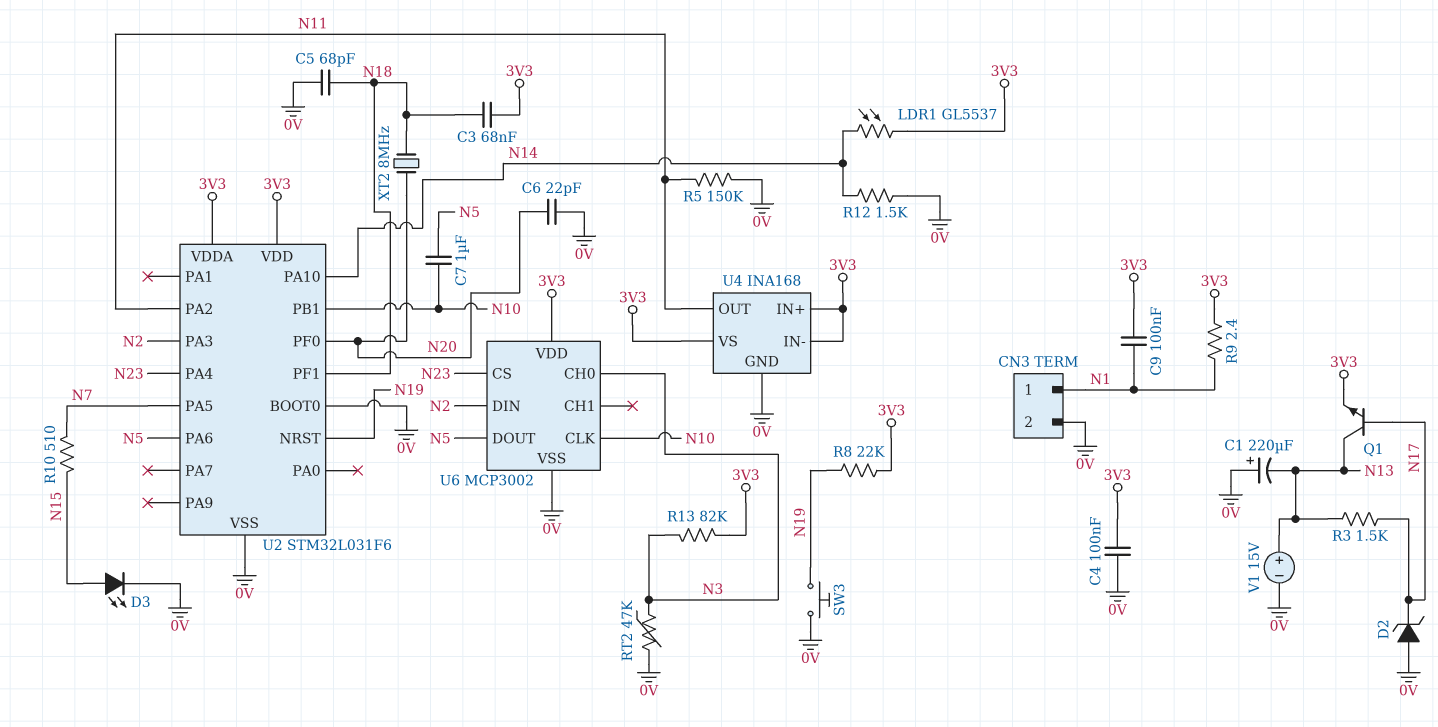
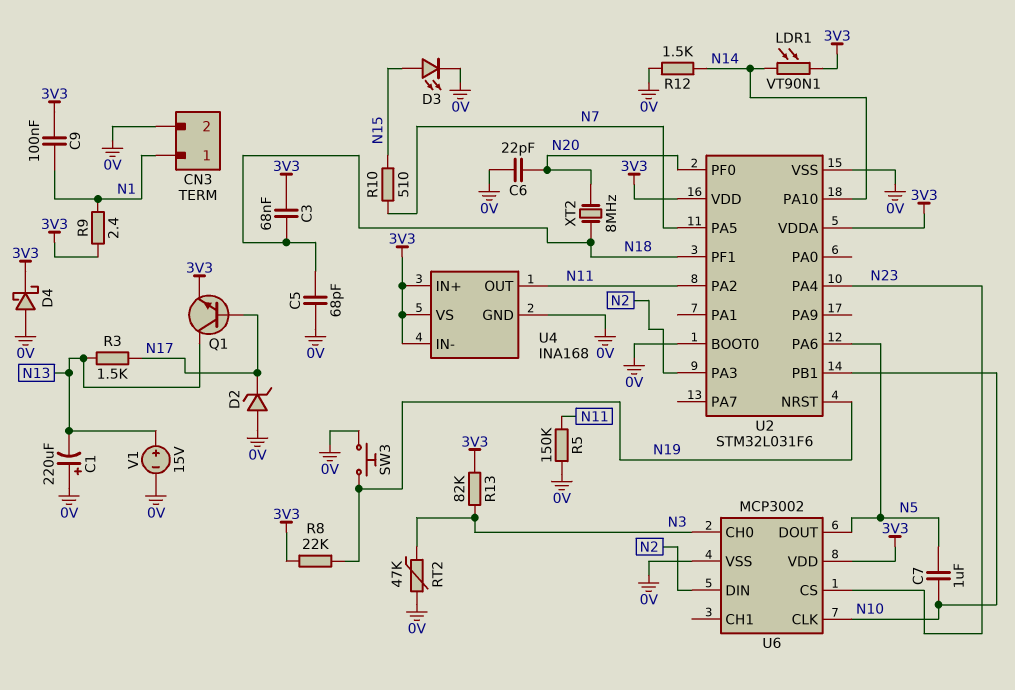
C4: 100nF (0V, 3V3) -> none
D4: none -> schottky (A 0V, K 3V3)
LDR1: GL5537 (3V3, N14) -> VT90N1 (3V3, N14)

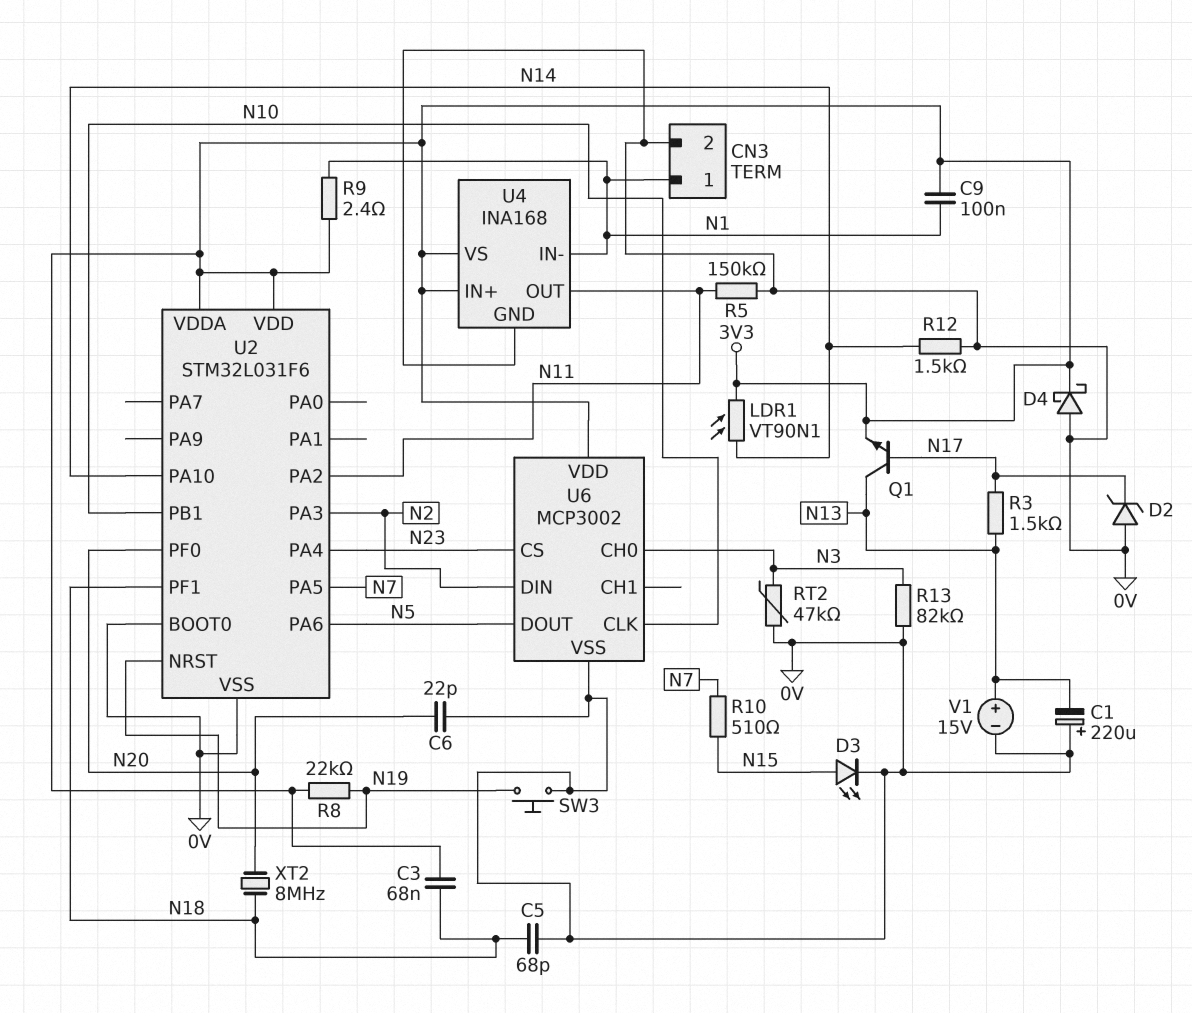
C7: 1uF (N5, N10) -> none
R13: 82k (3V3, N3) -> 82k (0V, N3)
U4 pin IN-: 3V3 -> N1

